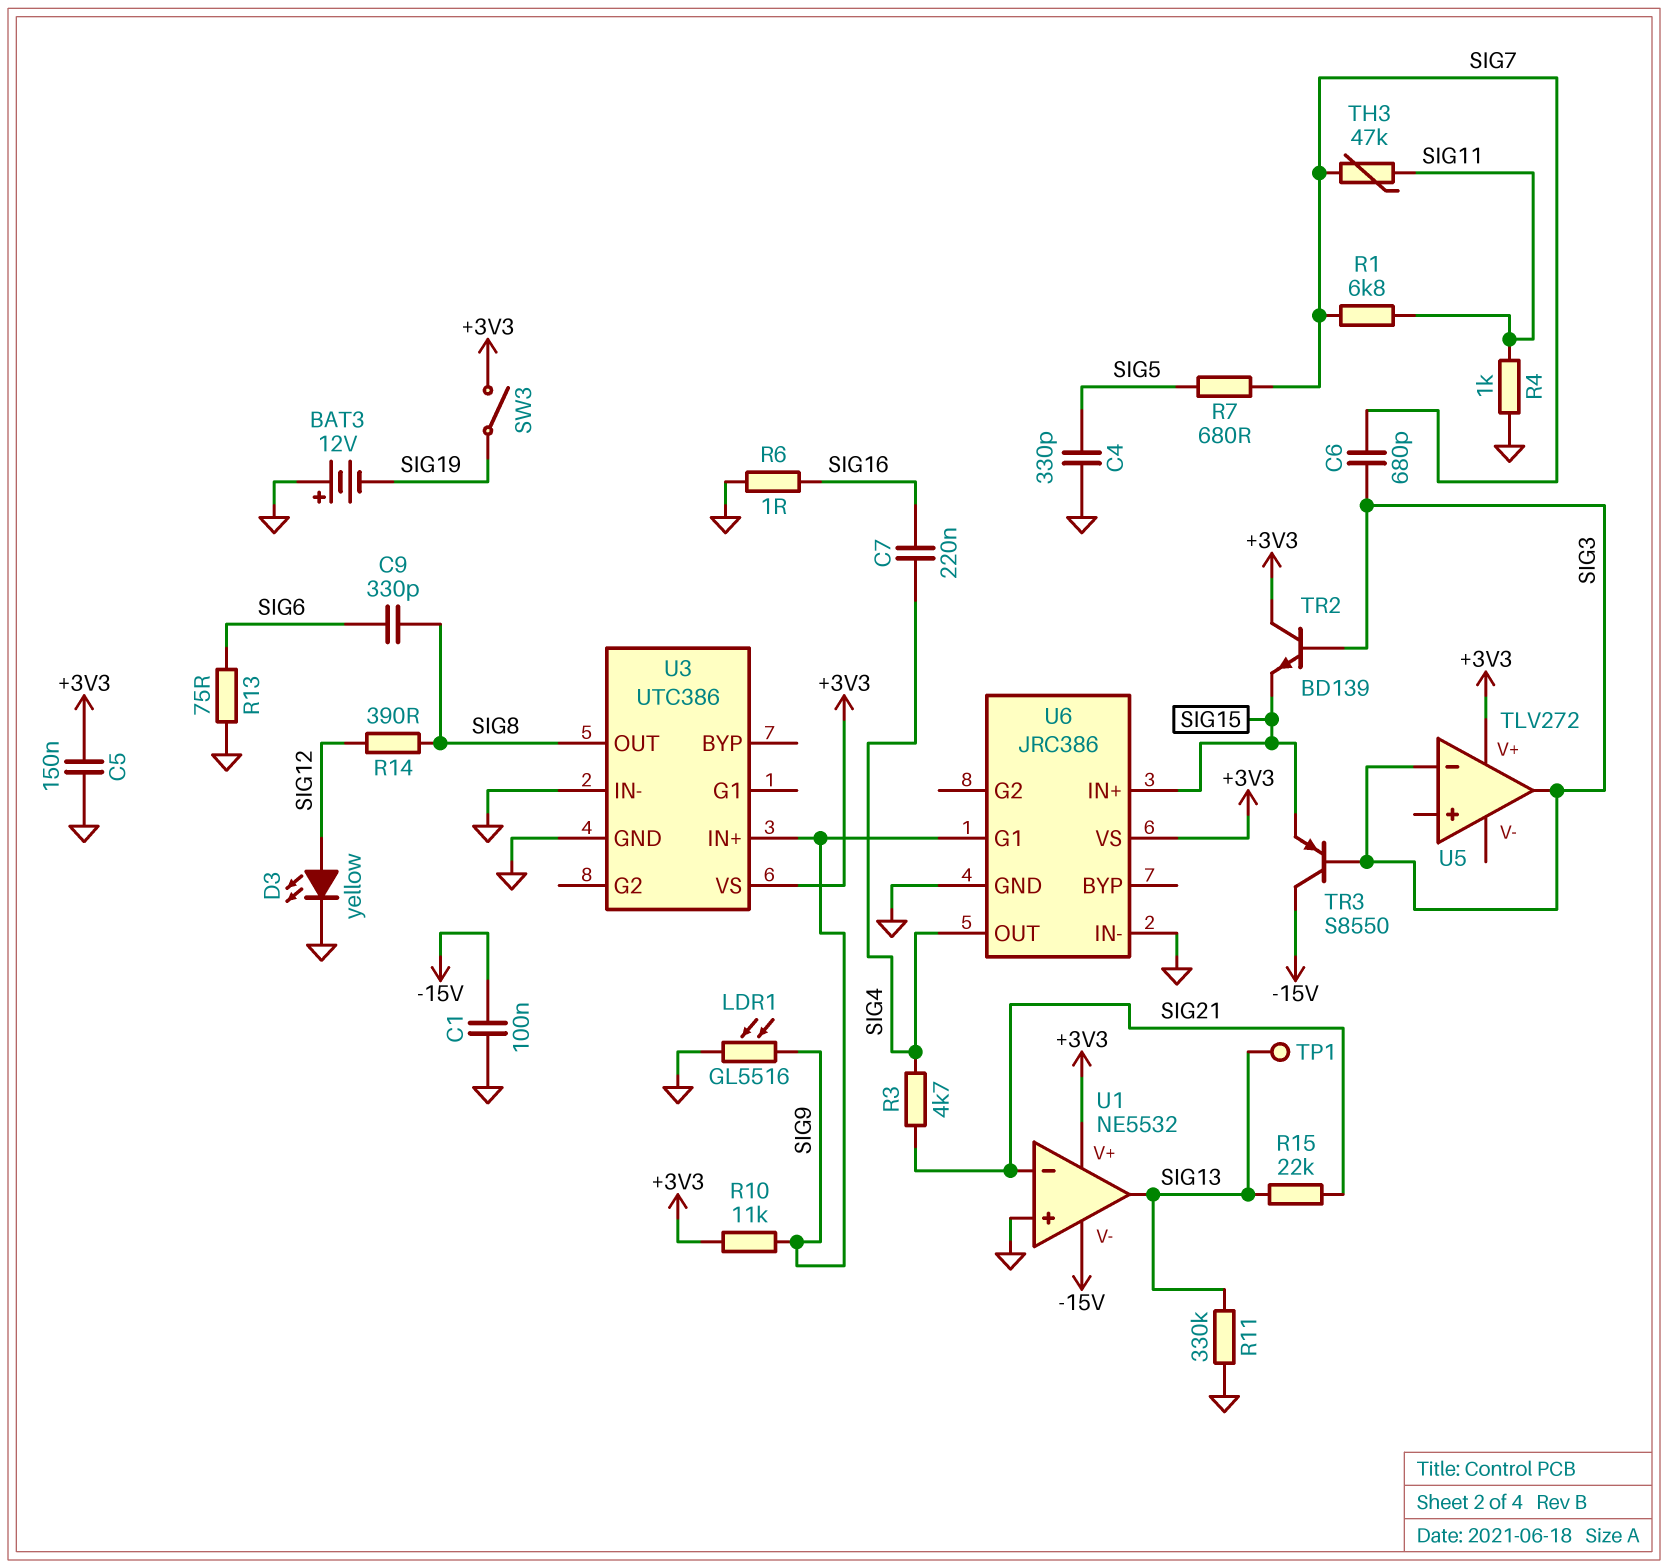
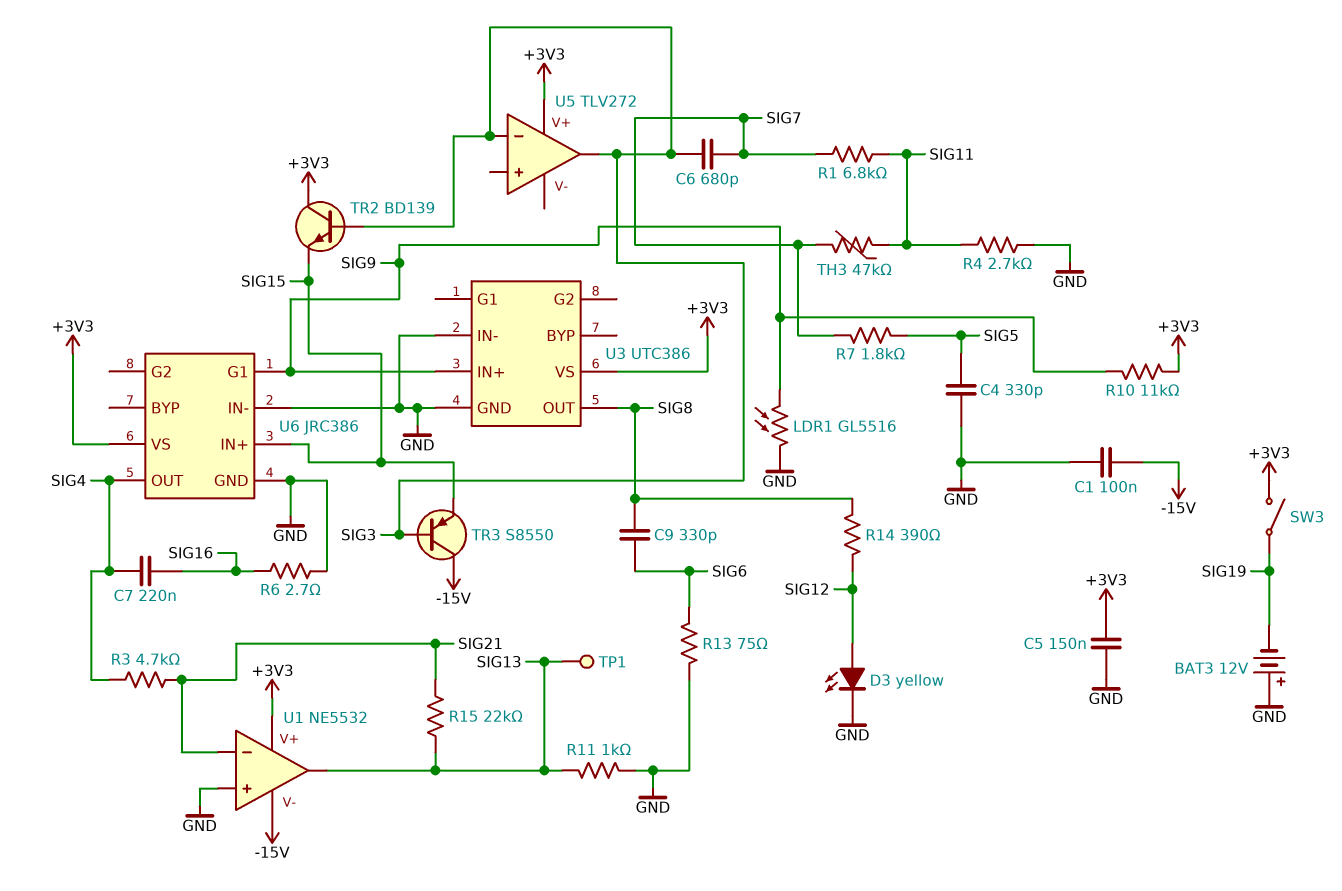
R4: 1k (GND, SIG11) -> 2.7k (GND, SIG11)
R6: 1 (GND, SIG16) -> 2.7 (GND, SIG16)
R7: 680 (SIG5, SIG7) -> 1.8k (SIG5, SIG7)
R11: 330k (GND, SIG13) -> 1k (GND, SIG13)

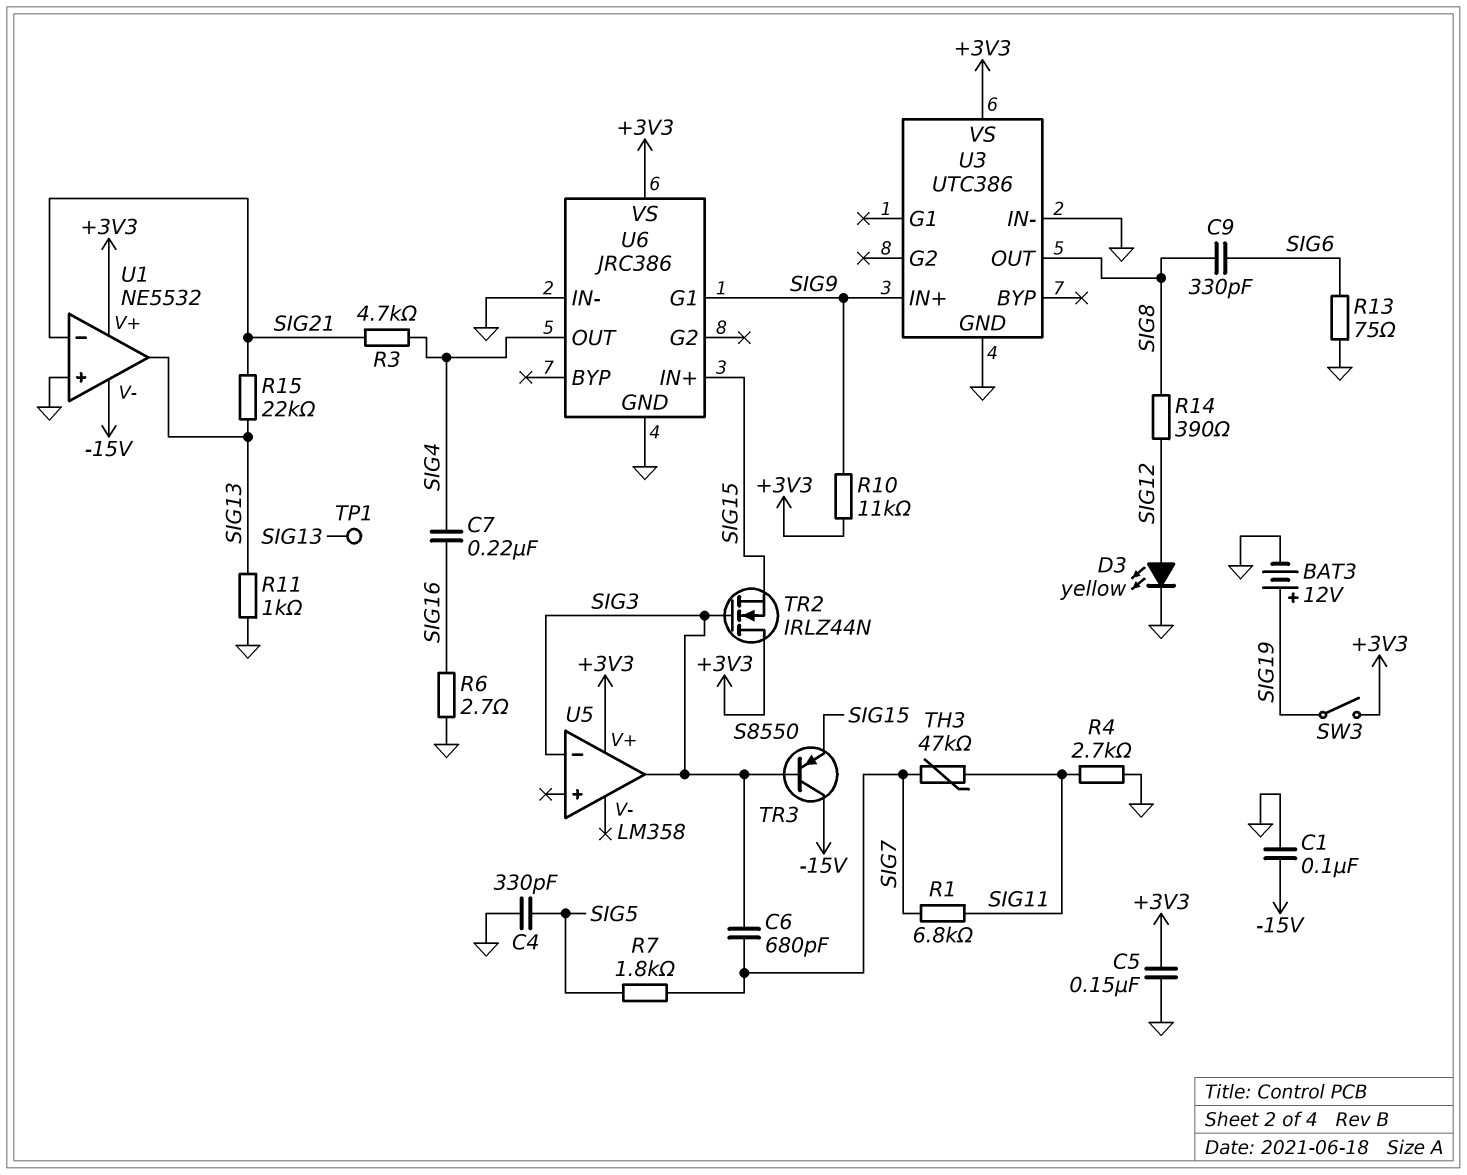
BAT3: 12V (plus GND, minus SIG19) -> 12V (plus SIG19, minus GND)
LDR1: GL5516 (GND, SIG9) -> none
TR2: NPN BD139 (B SIG3, C +3V3, E SIG15) -> NMOS IRLZ44N (G SIG3, D +3V3, S SIG15)
U5: TLV272 -> LM358

